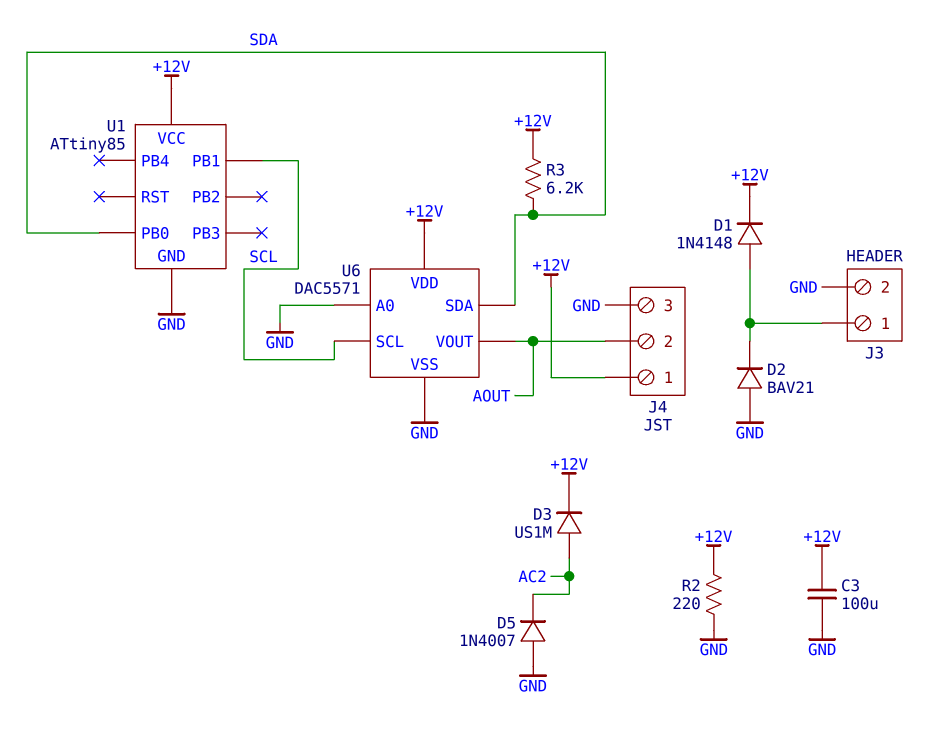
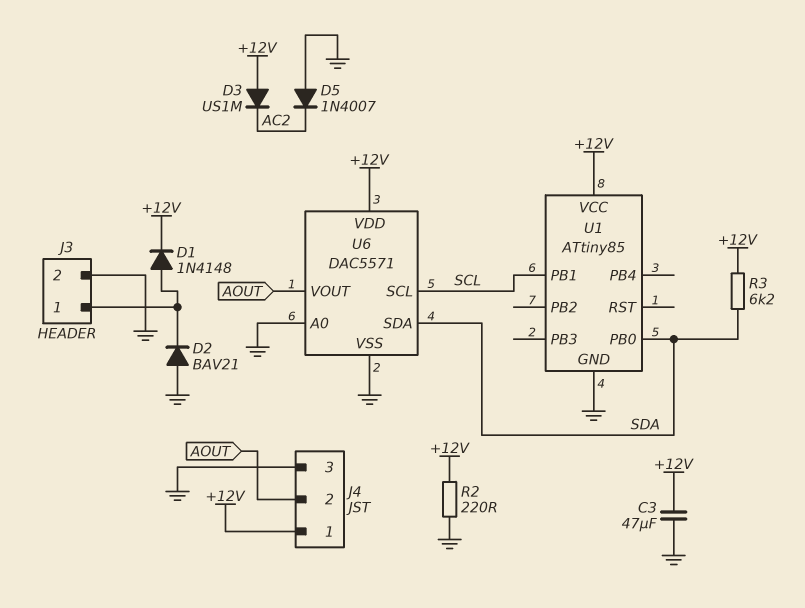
C3: 100uF (+12V, GND) -> 47uF (+12V, GND)
D3: diode US1M (A AC2, K +12V) -> diode US1M (A +12V, K AC2)

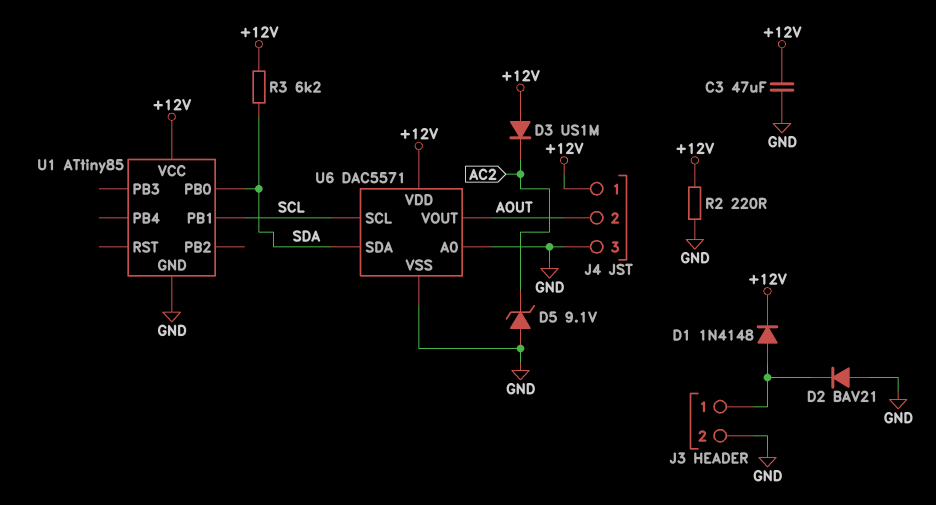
D5: diode 1N4007 (A GND, K AC2) -> zener 9.1V (A GND, K AC2)

